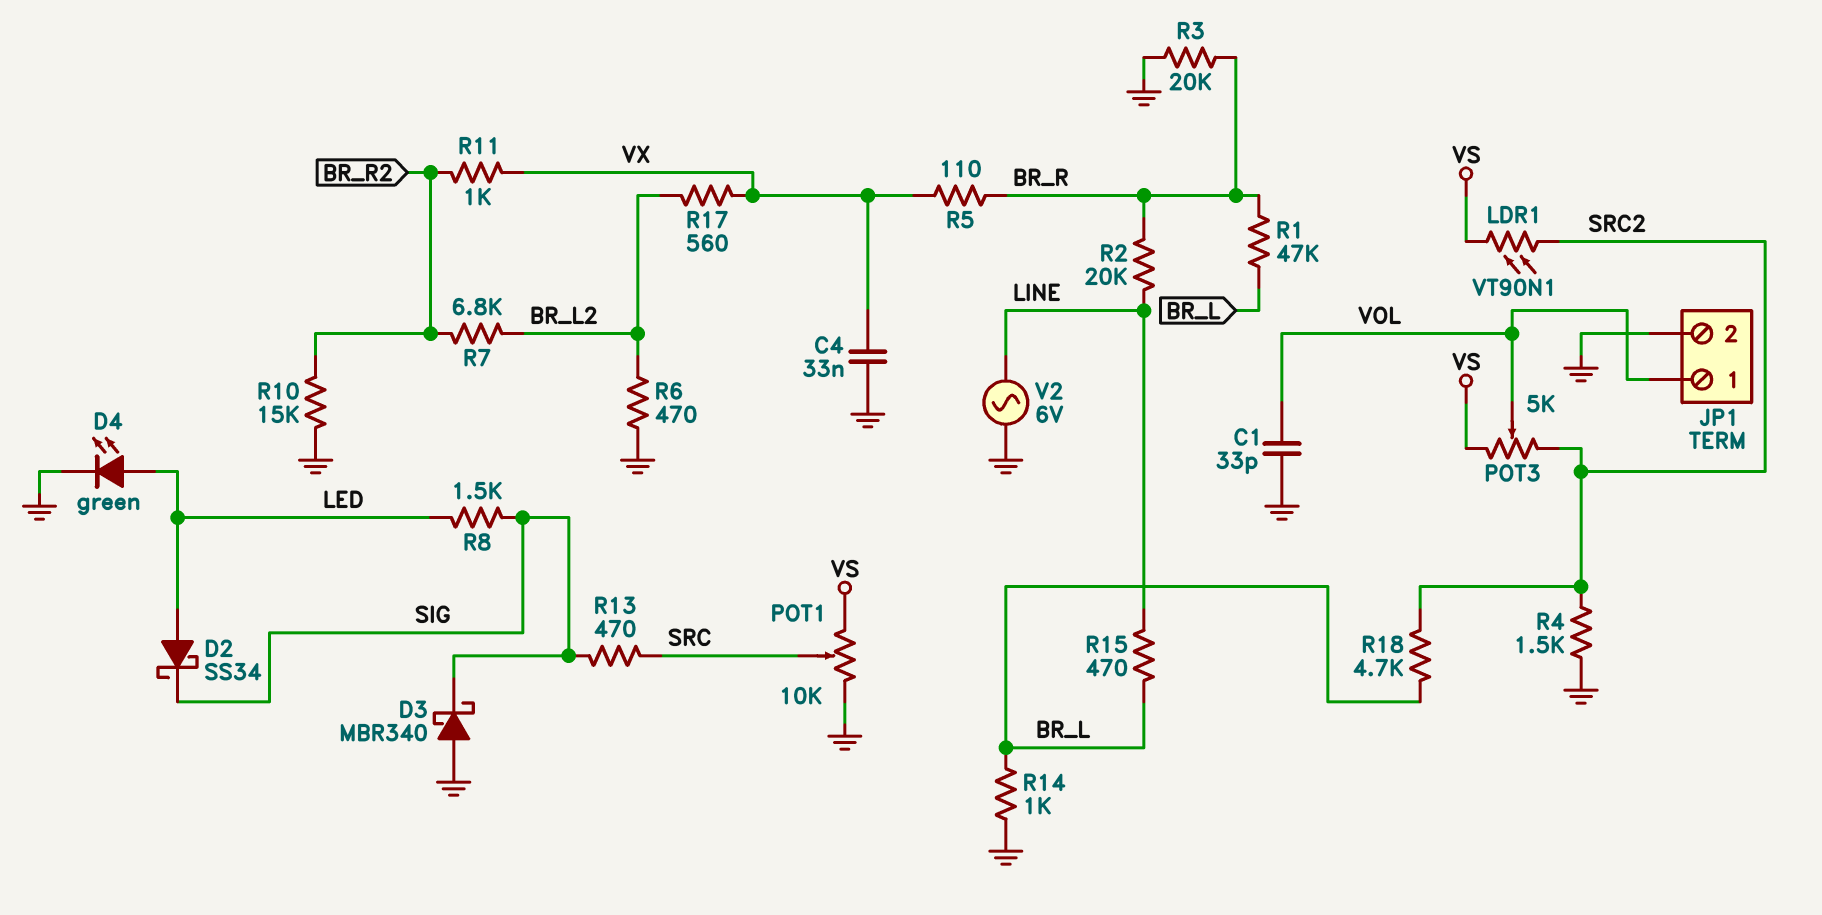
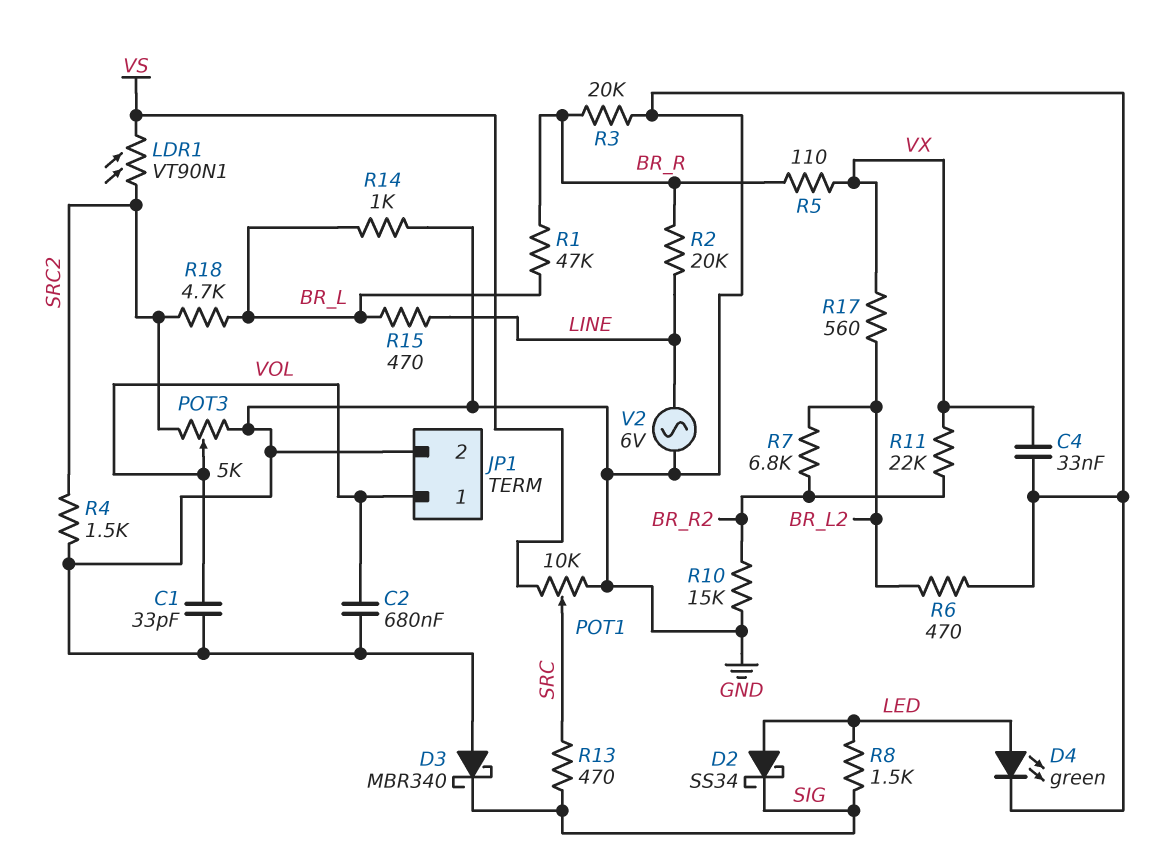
C2: none -> 680nF (GND, VOL)
POT3: 5k (SRC2, VS, wiper VOL) -> 5k (GND, SRC2, wiper VOL)
R11: 1k (BR_R2, VX) -> 22k (BR_R2, VX)

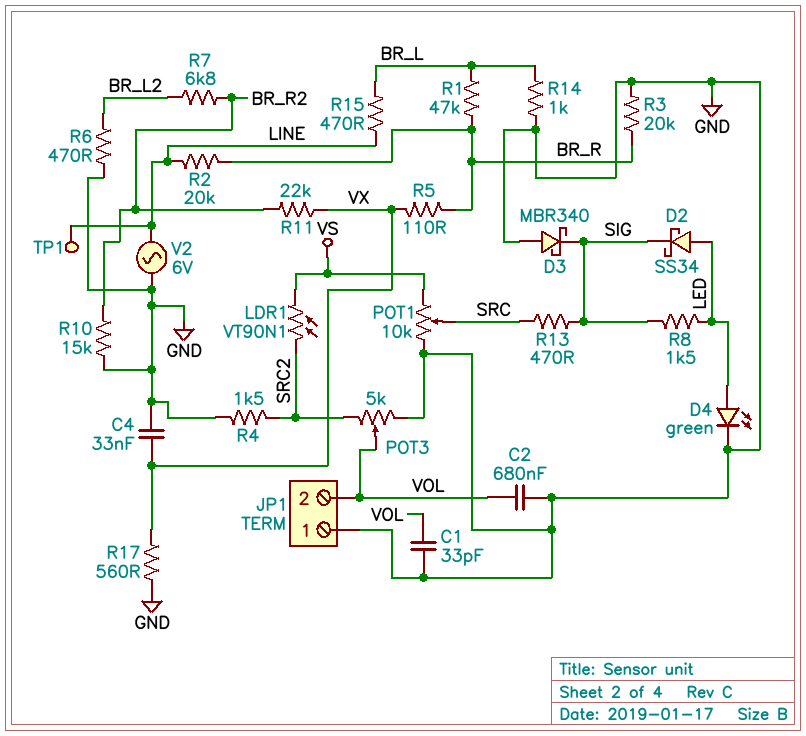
JP1 pin 1: VOL -> GND
JP1 pin 2: GND -> VOL
R17: 560 (BR_L2, VX) -> 560 (GND, VX)
R18: 4.7k (BR_L, SRC2) -> none
TP1: none -> test point (LINE)

